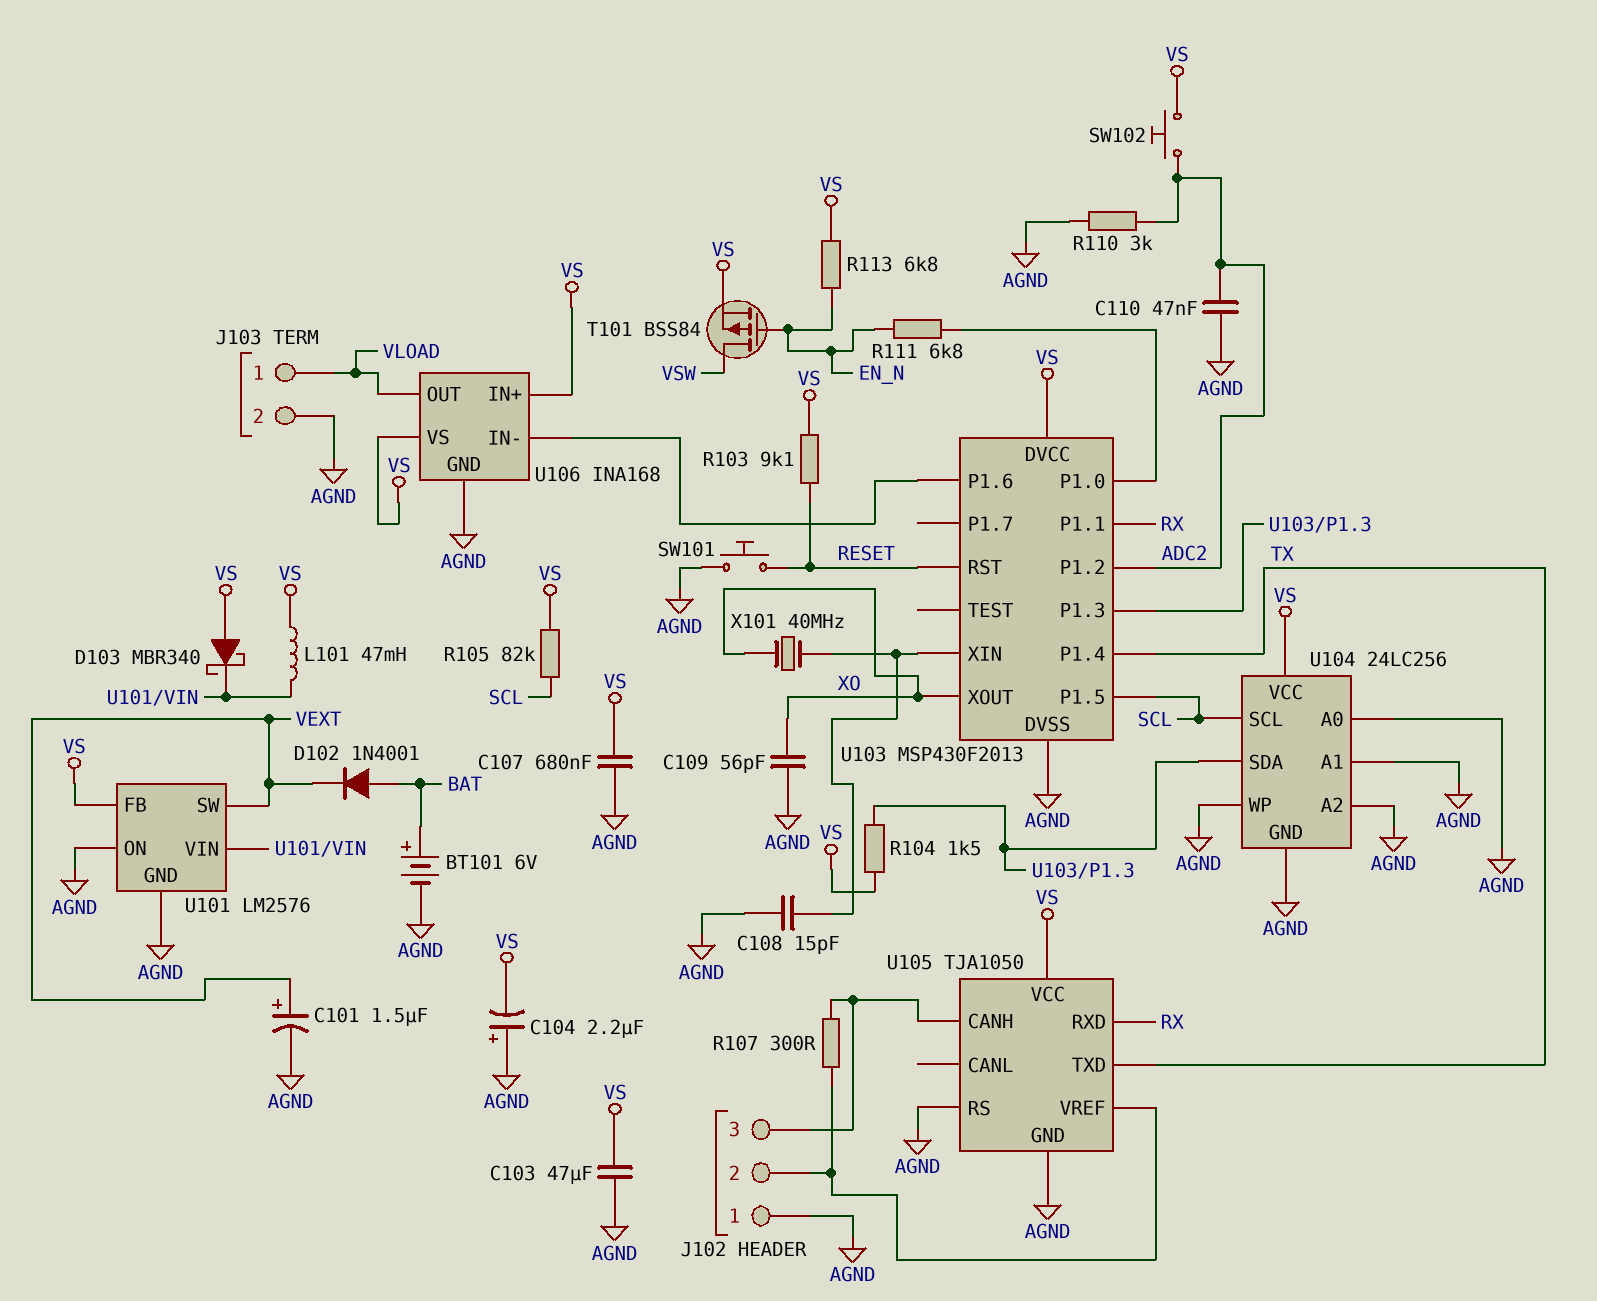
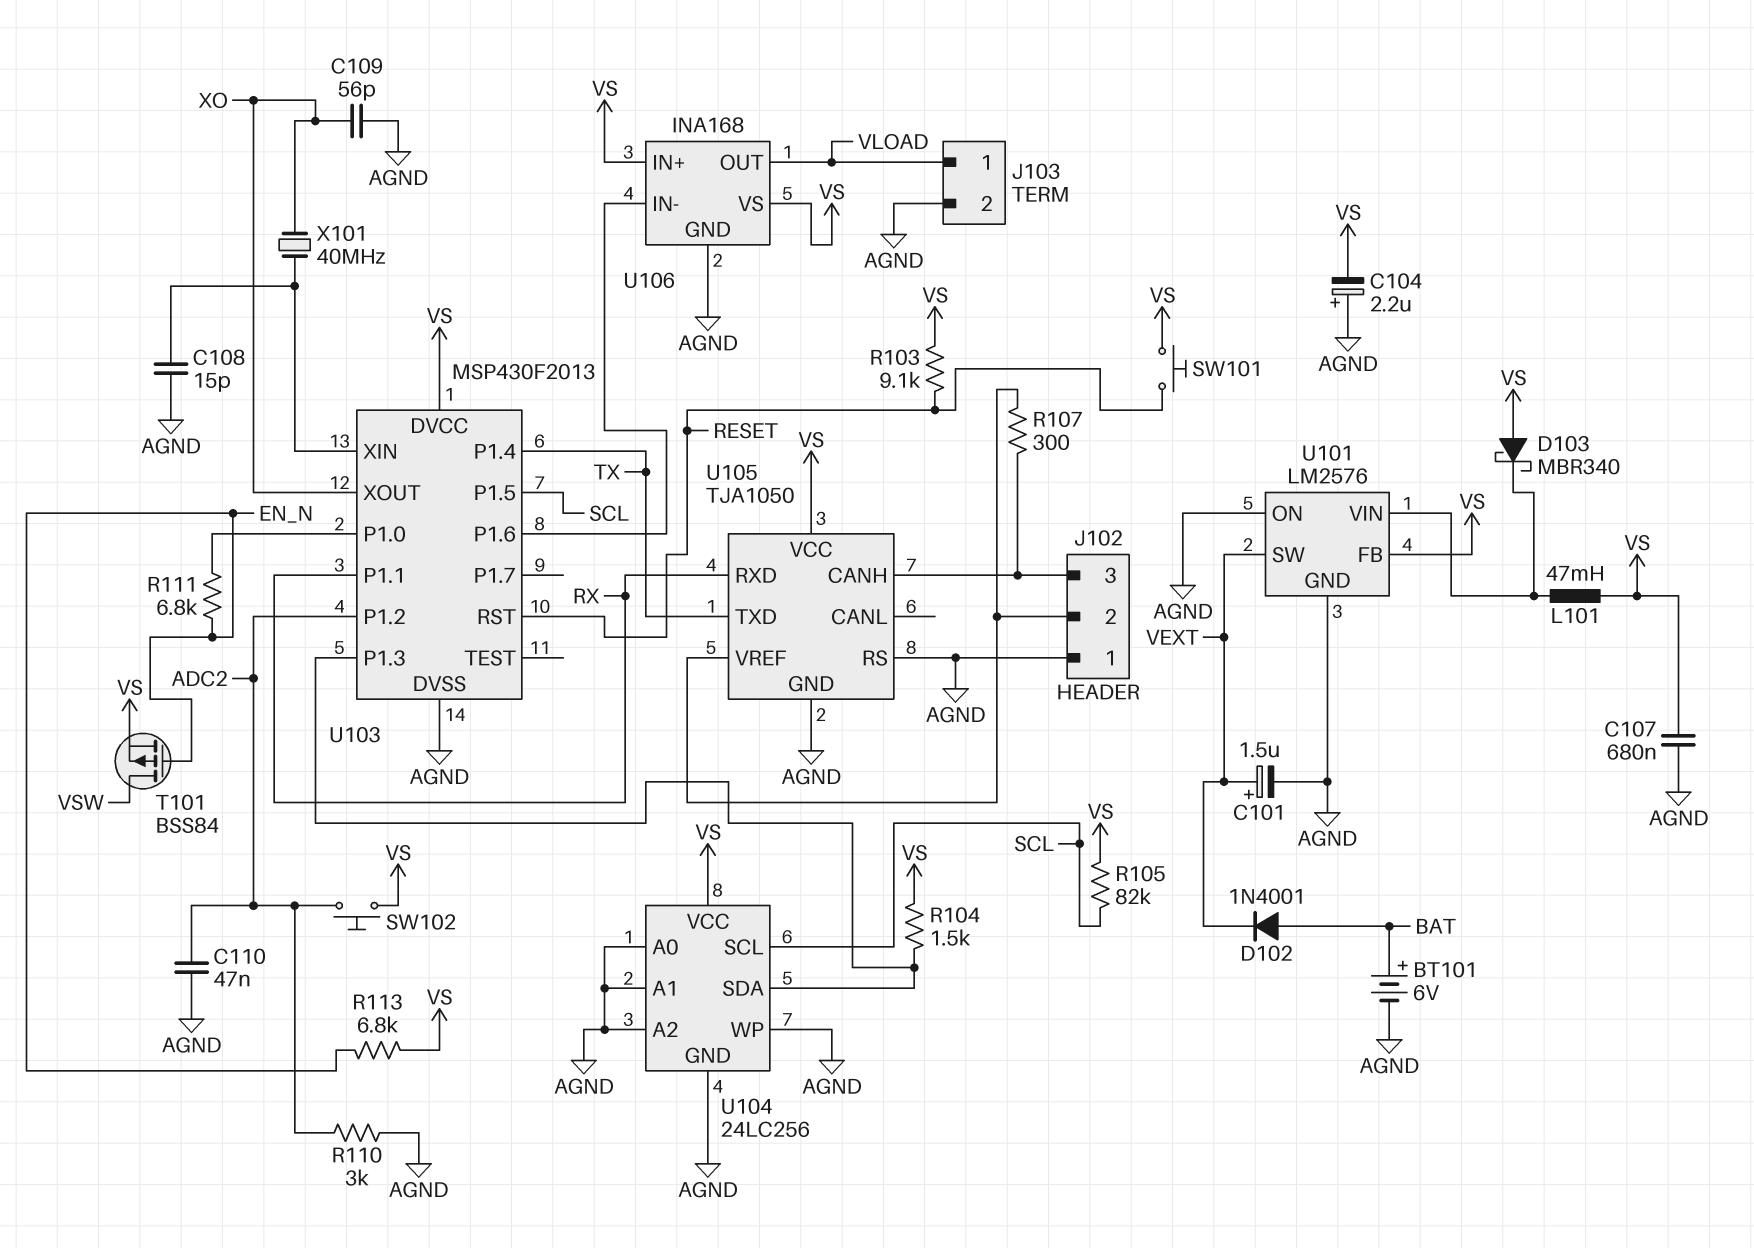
C103: 47uF (AGND, VS) -> none
SW101: button (AGND, RESET) -> button (RESET, VS)

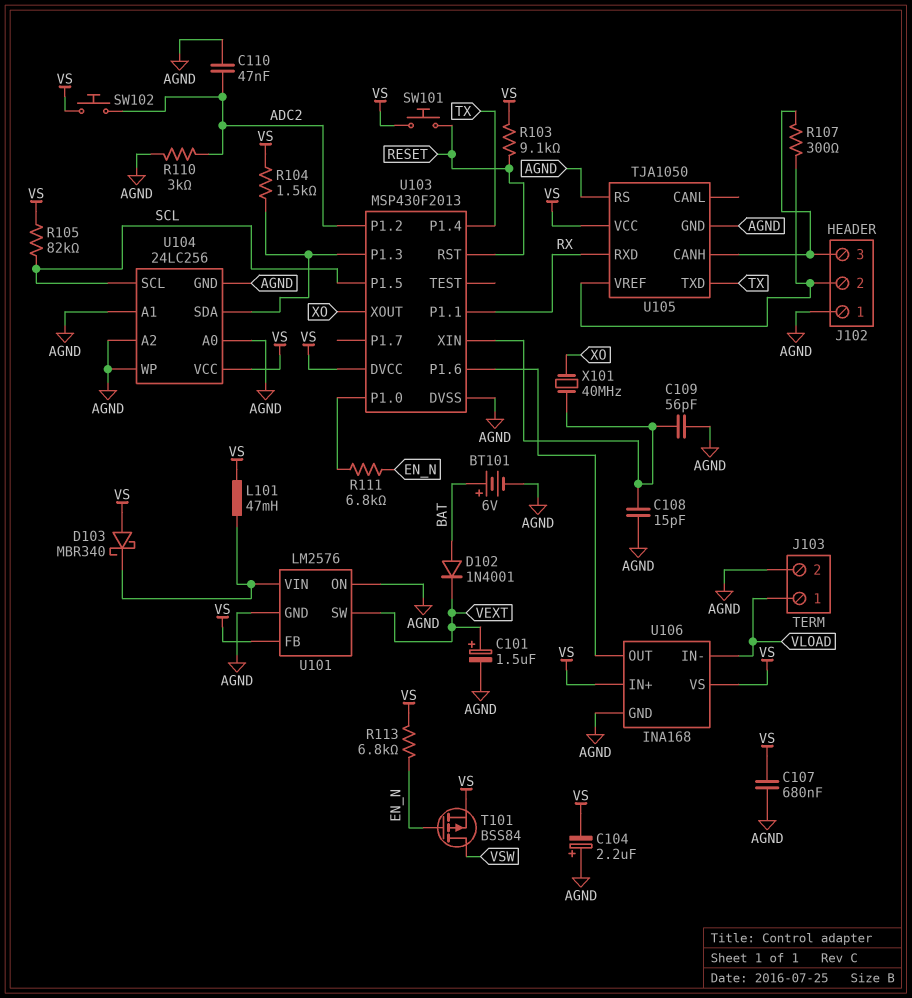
C109: 56pF (AGND, XO) -> 56pF (AGND, U103/XIN)
U106 pin IN-: U103/P1.6 -> VLOAD
U106 pin OUT: VLOAD -> U103/P1.6

